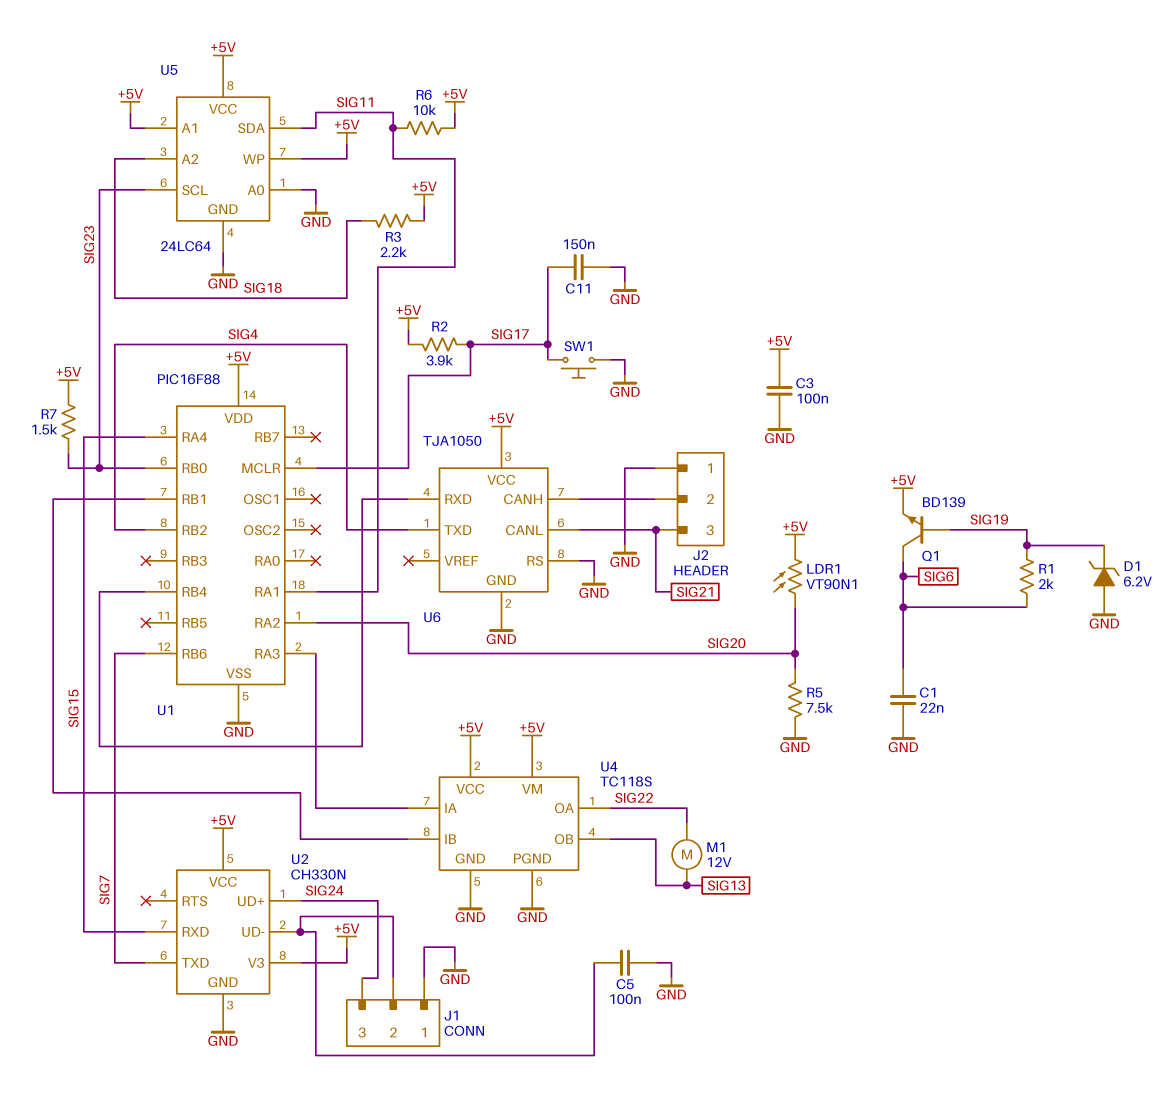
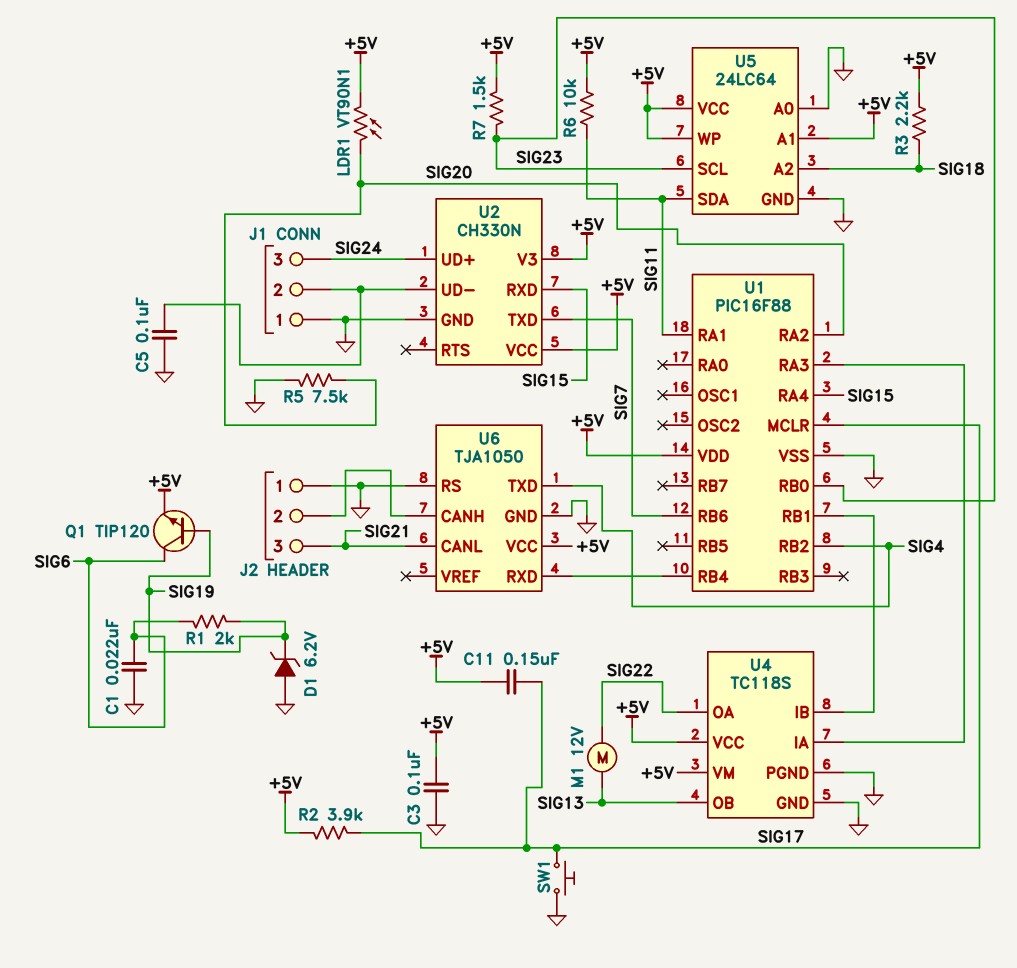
C11: 150nF (GND, SIG17) -> 150nF (+5V, SIG17)
Q1: NPN BD139 (B SIG19, C SIG6, E +5V) -> NPN TIP120 (B SIG19, C SIG6, E +5V)

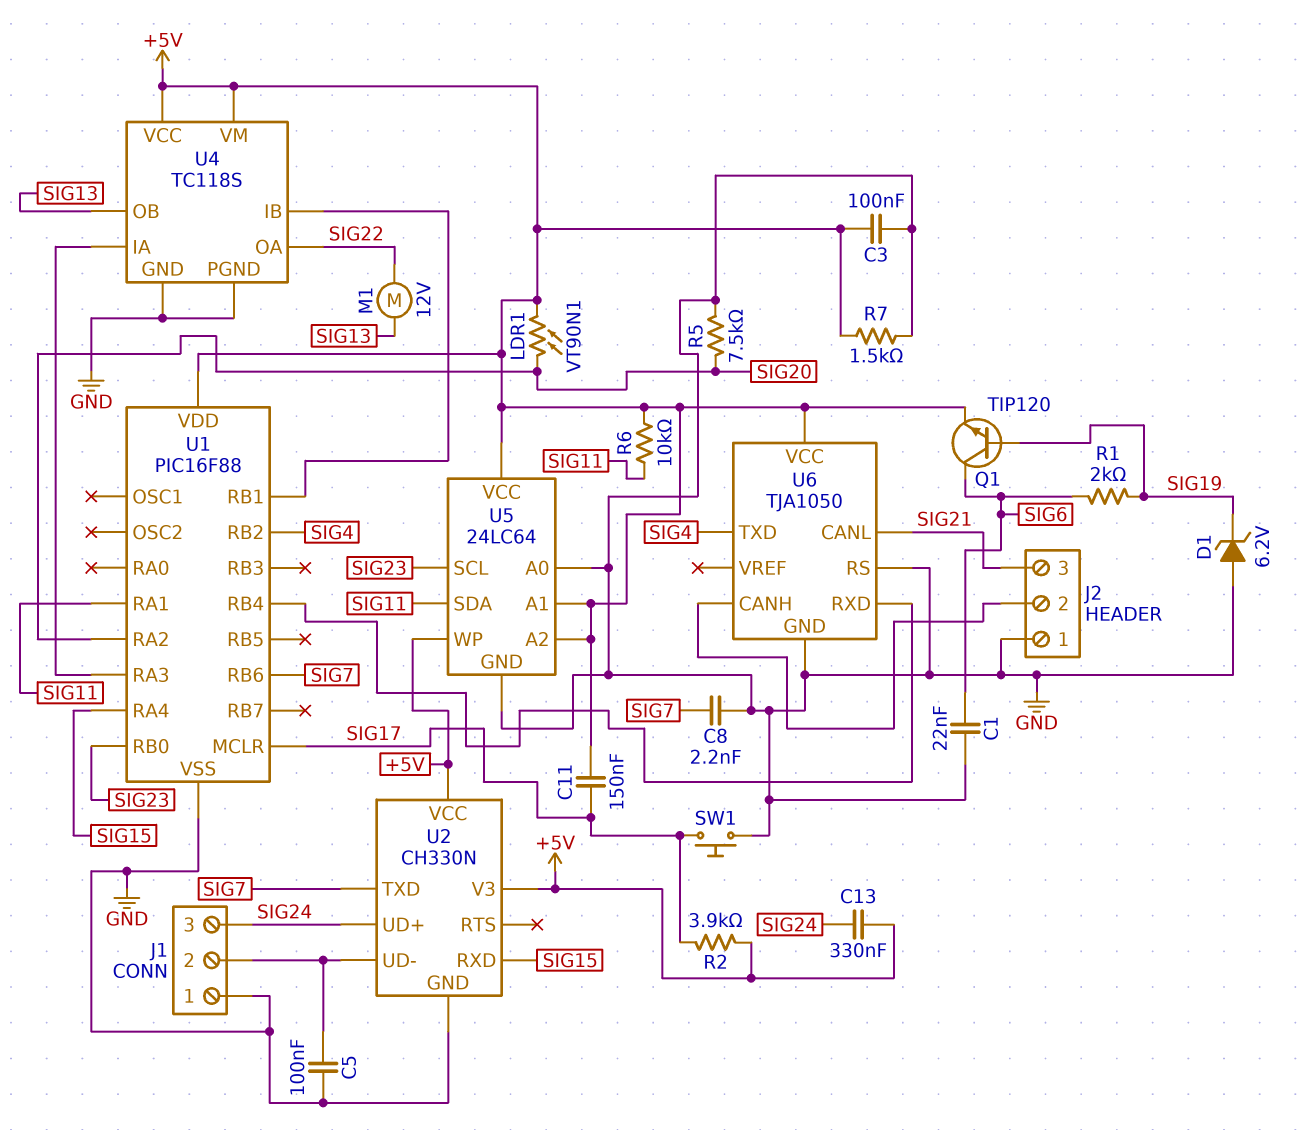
C8: none -> 2.2nF (GND, SIG7)
C13: none -> 330nF (+5V, SIG24)
R3: 2.2k (+5V, SIG18) -> none
R7: 1.5k (+5V, SIG23) -> 1.5k (+5V, GND)
U5 pin A2: SIG18 -> +5V

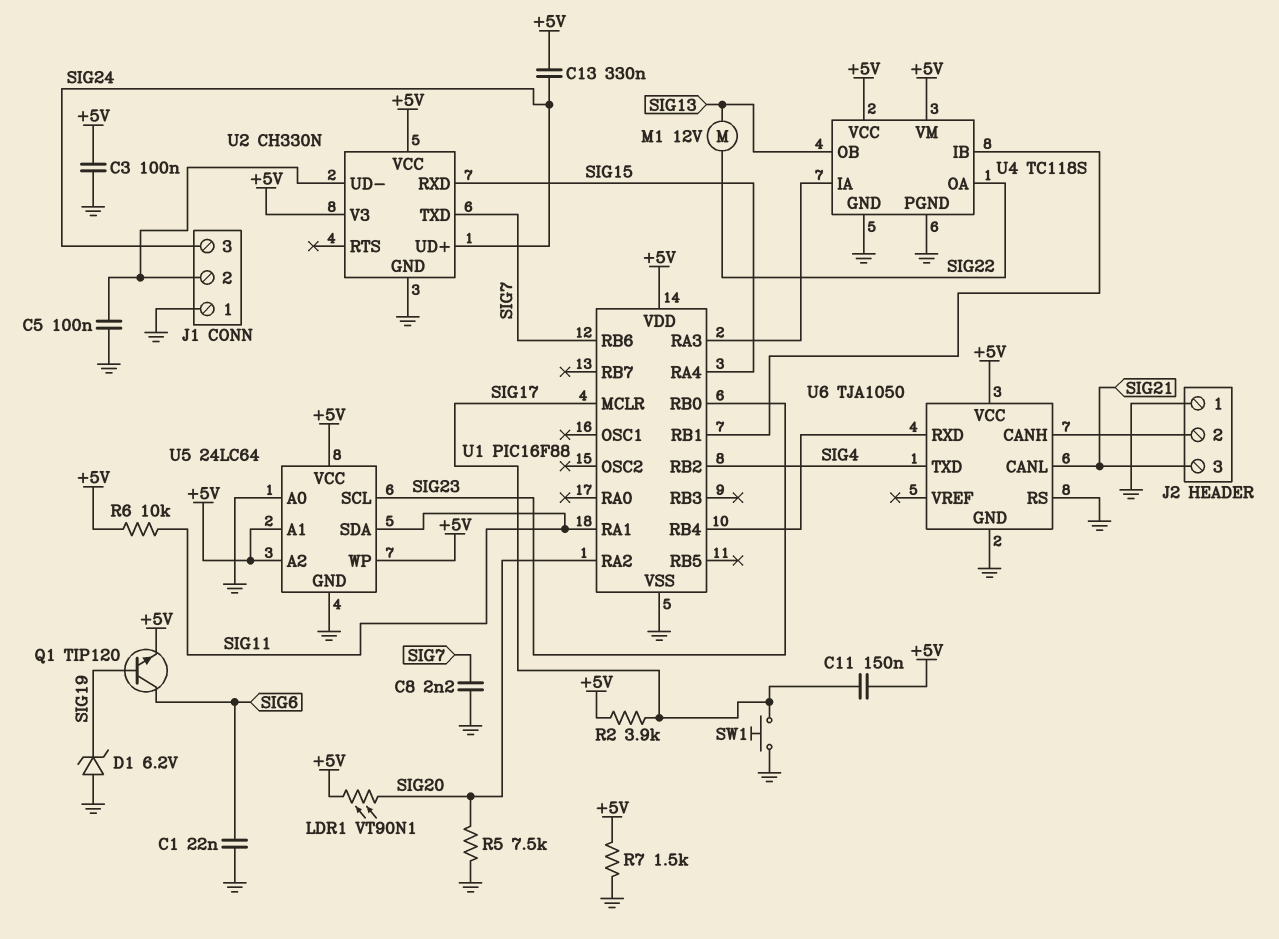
R1: 2k (SIG6, SIG19) -> none

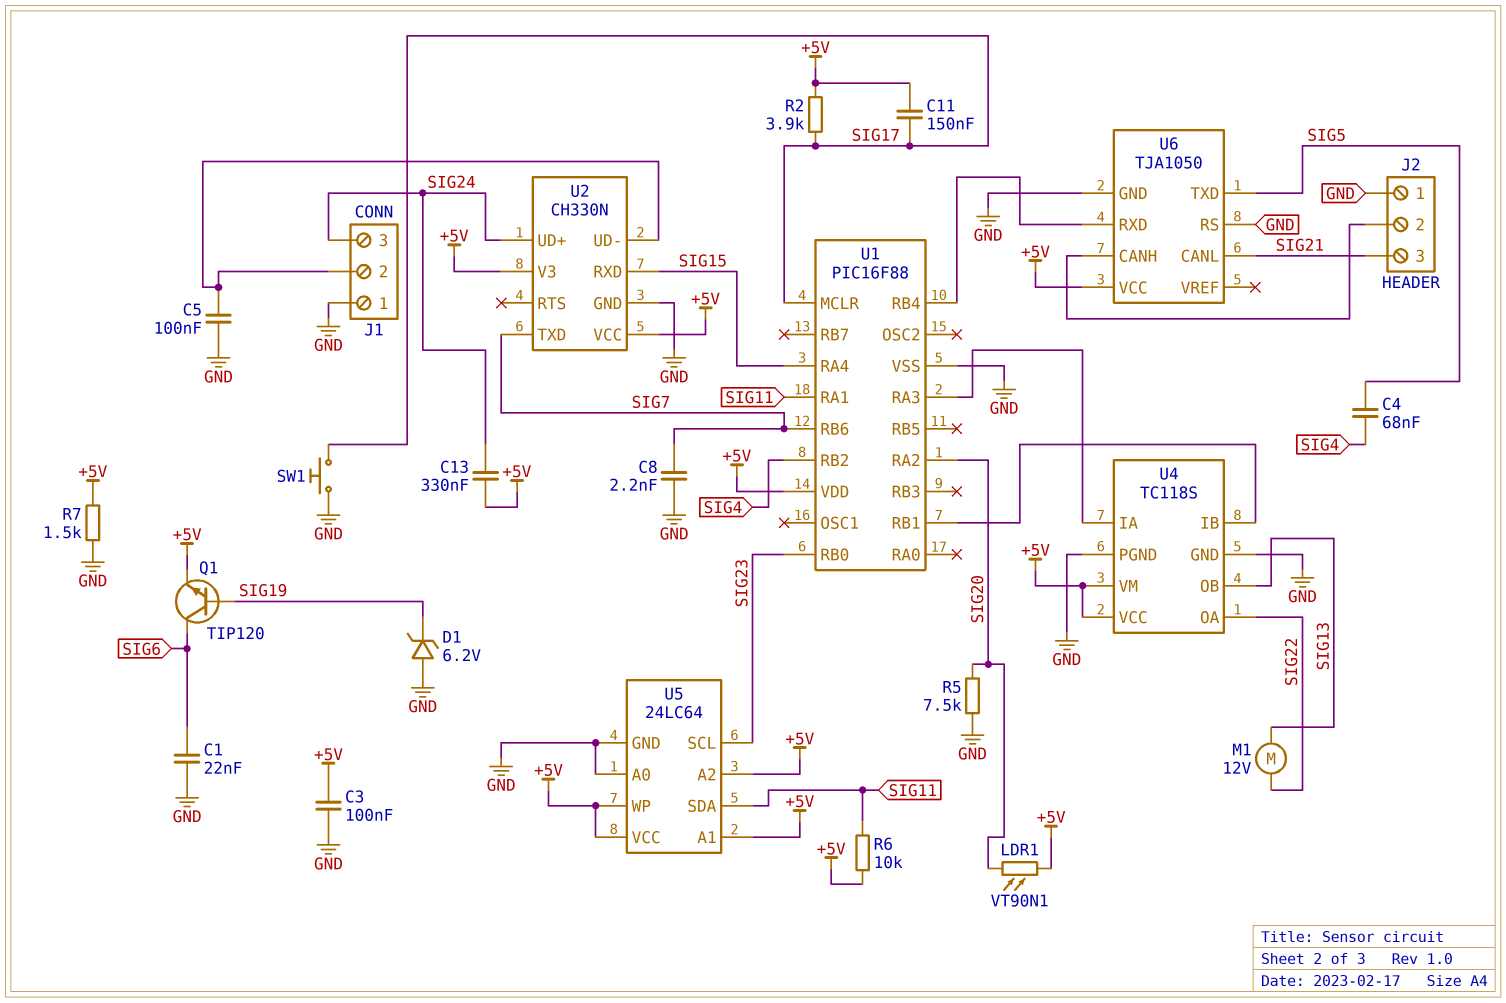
C4: none -> 68nF (SIG4, SIG5)
U6 pin TXD: SIG4 -> SIG5

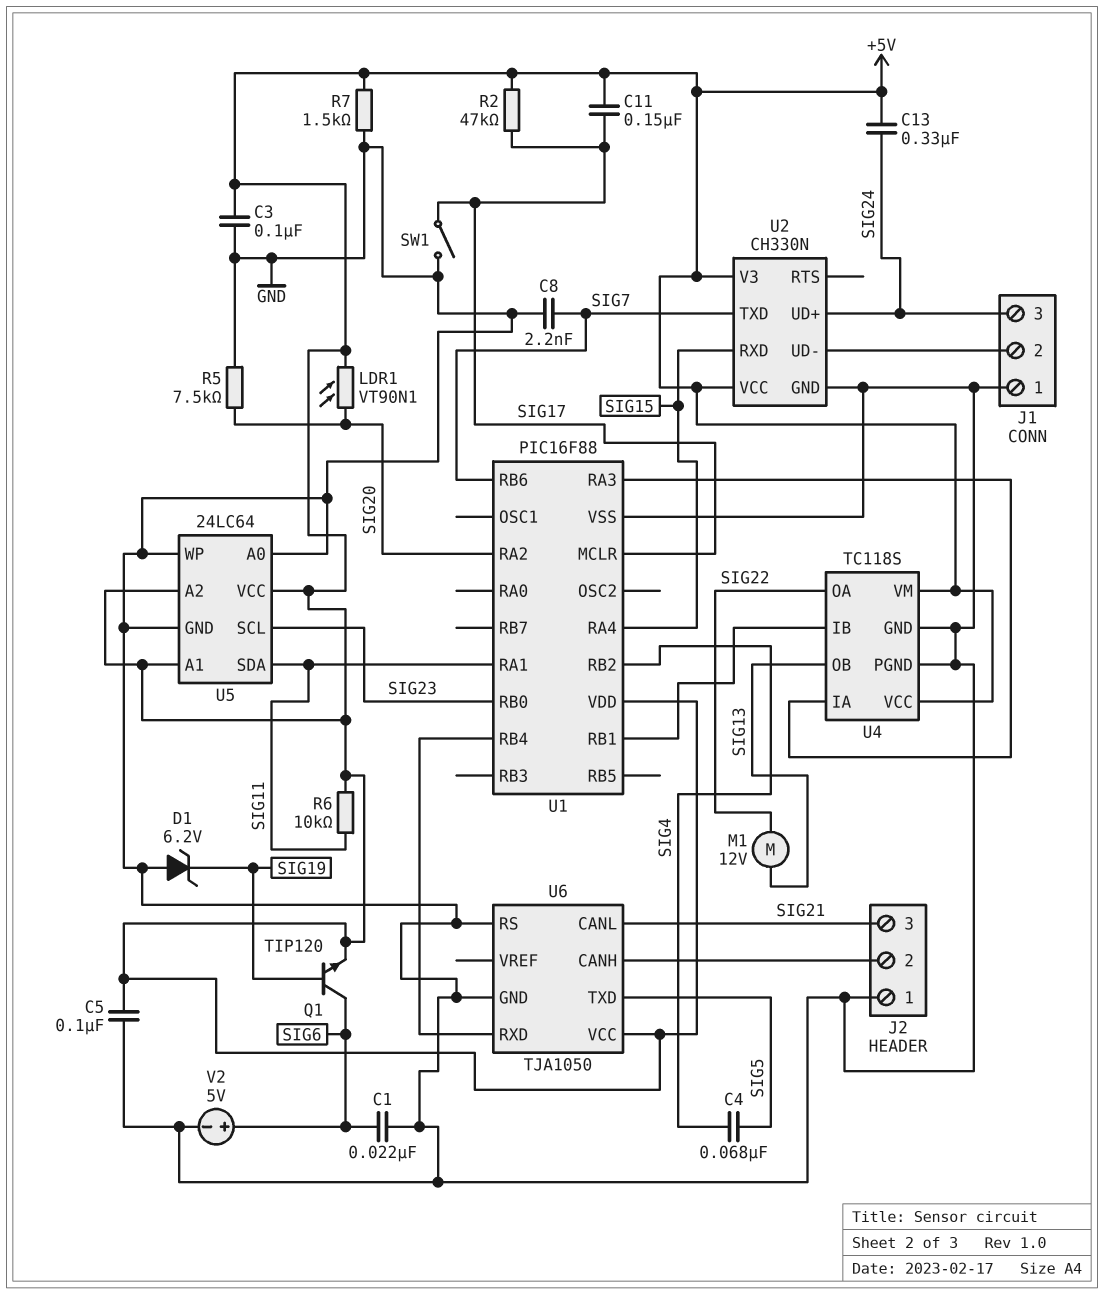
C5: 100nF (GND, J1/2) -> 100nF (+5V, GND)
R2: 3.9k (+5V, SIG17) -> 47k (+5V, SIG17)
SW1: button (GND, SIG17) -> switch (GND, SIG17)
U5 pin WP: +5V -> GND
V2: none -> 5V (plus SIG6, minus GND)

